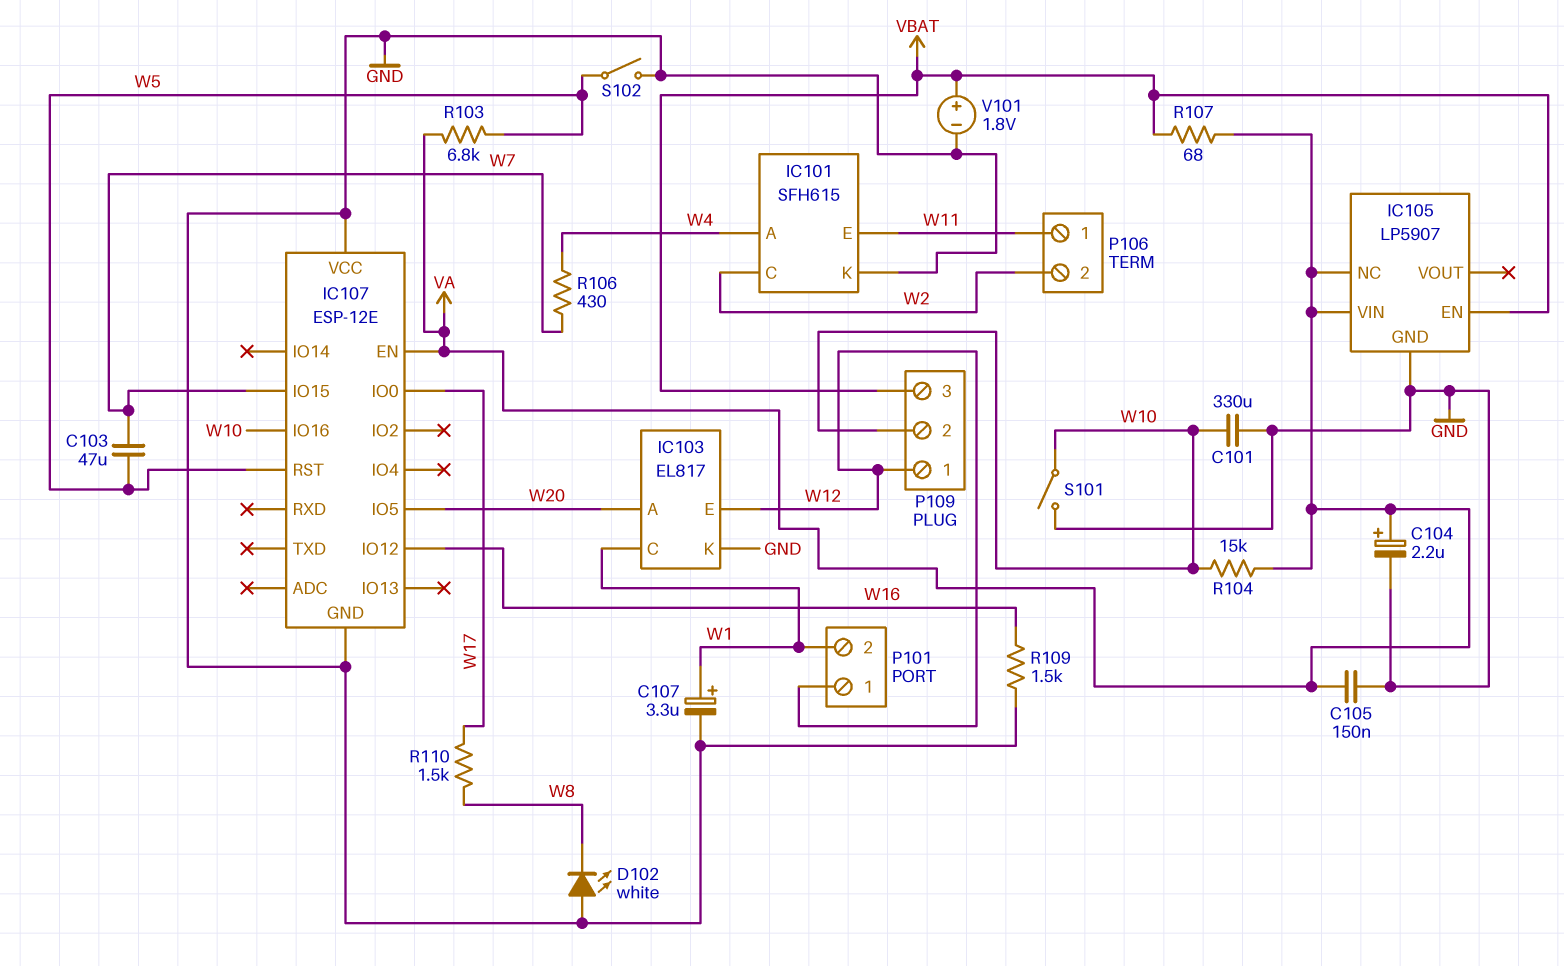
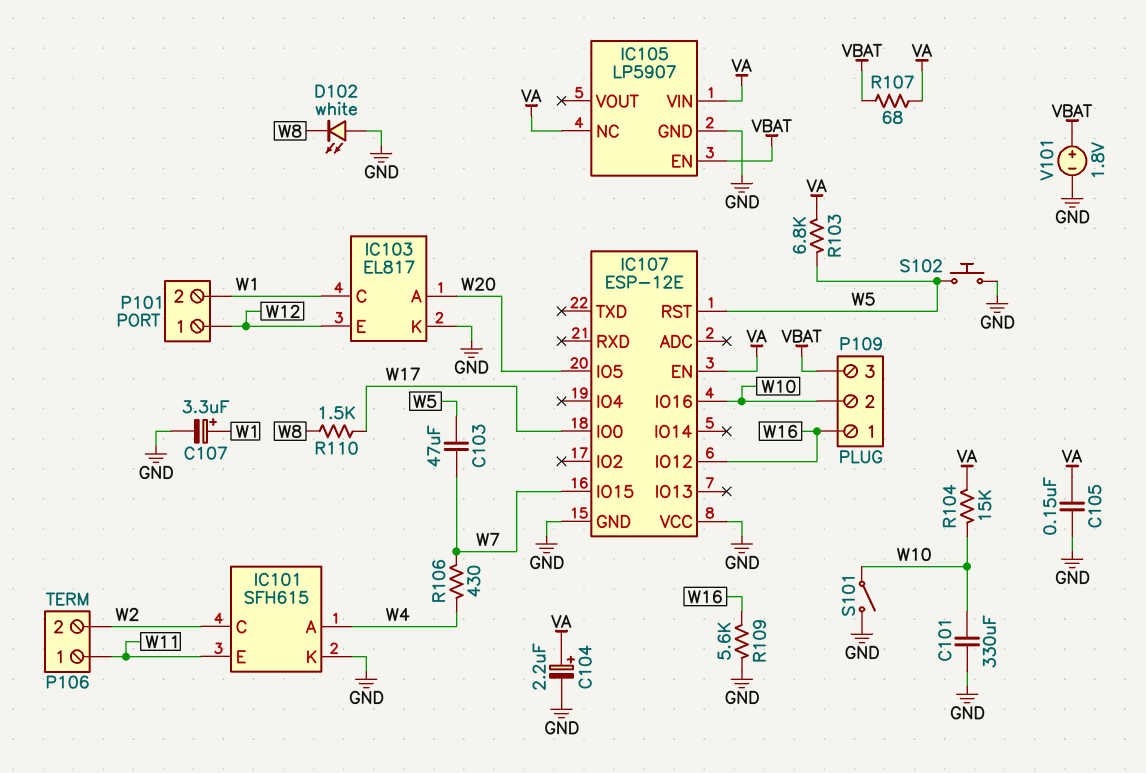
P109 pin 1: W12 -> W16
R109: 1.5k (GND, W16) -> 5.6k (GND, W16)
S102: switch (GND, W5) -> button (GND, W5)

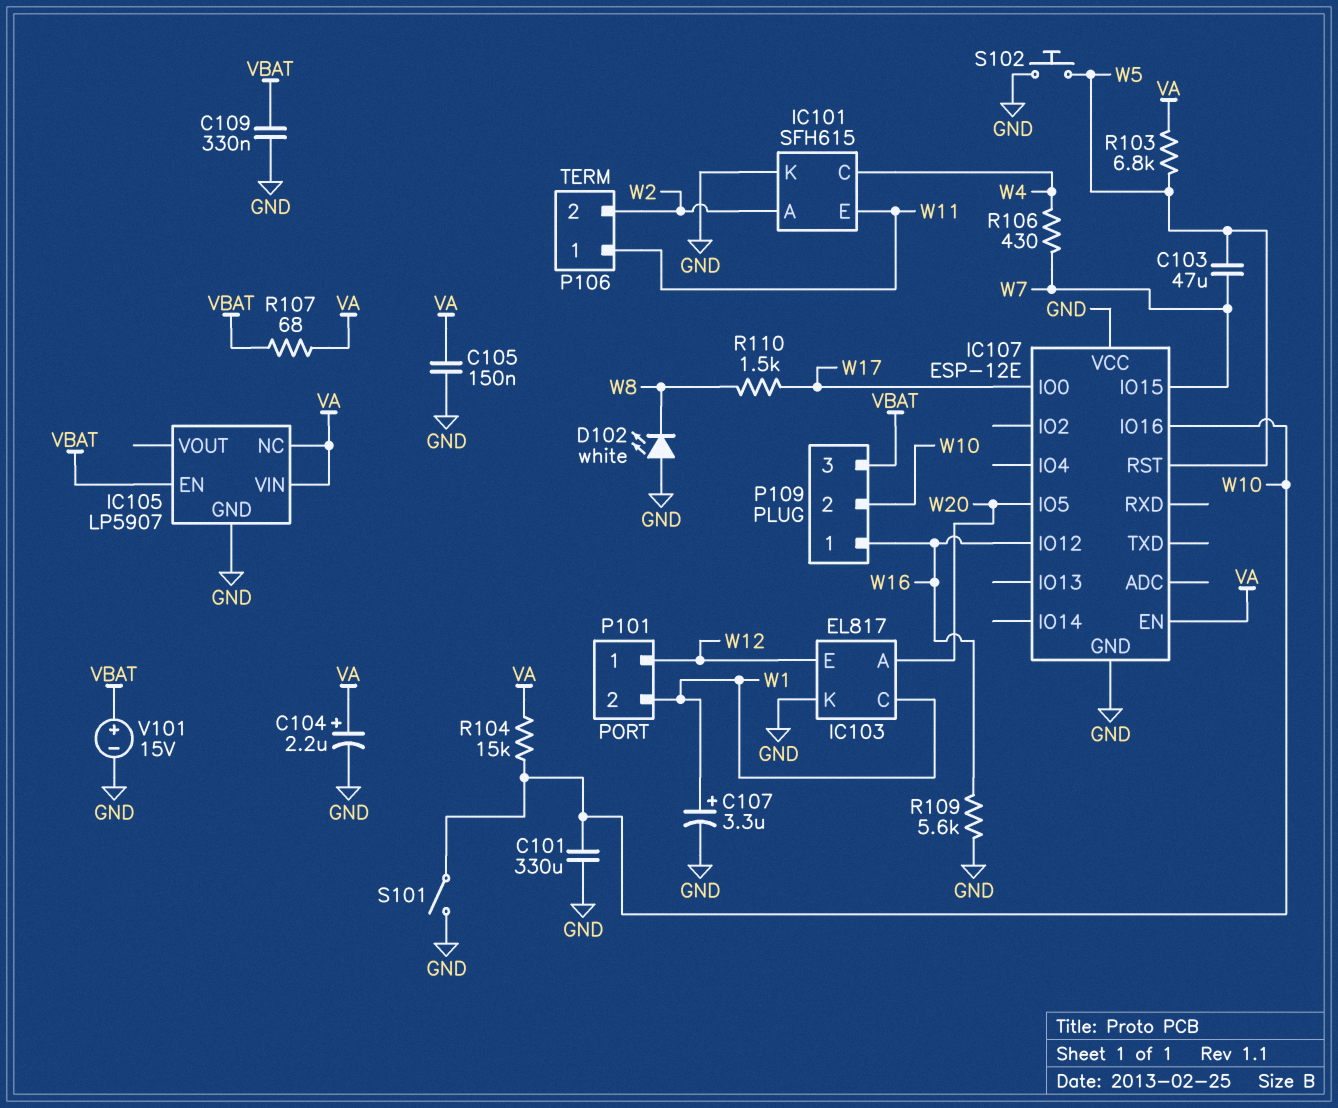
C109: none -> 330nF (GND, VBAT)
IC101 pin A: W4 -> W2
IC101 pin C: W2 -> W4
V101: 1.8V (plus VBAT, minus GND) -> 15V (plus VBAT, minus GND)

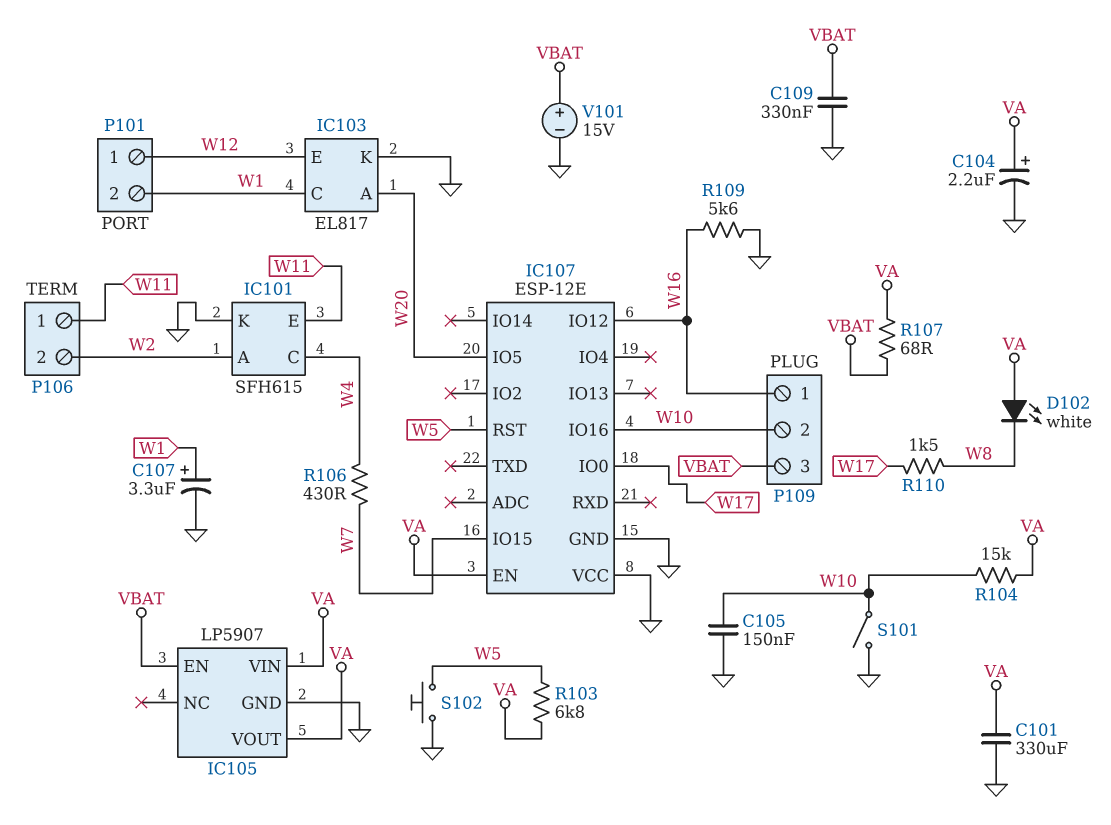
C101: 330uF (GND, W10) -> 330uF (GND, VA)
C103: 47uF (W5, W7) -> none
C105: 150nF (GND, VA) -> 150nF (GND, W10)
D102: LED white (A GND, K W8) -> LED white (A VA, K W8)
IC105 pin NC: VA -> none
IC105 pin VOUT: none -> VA

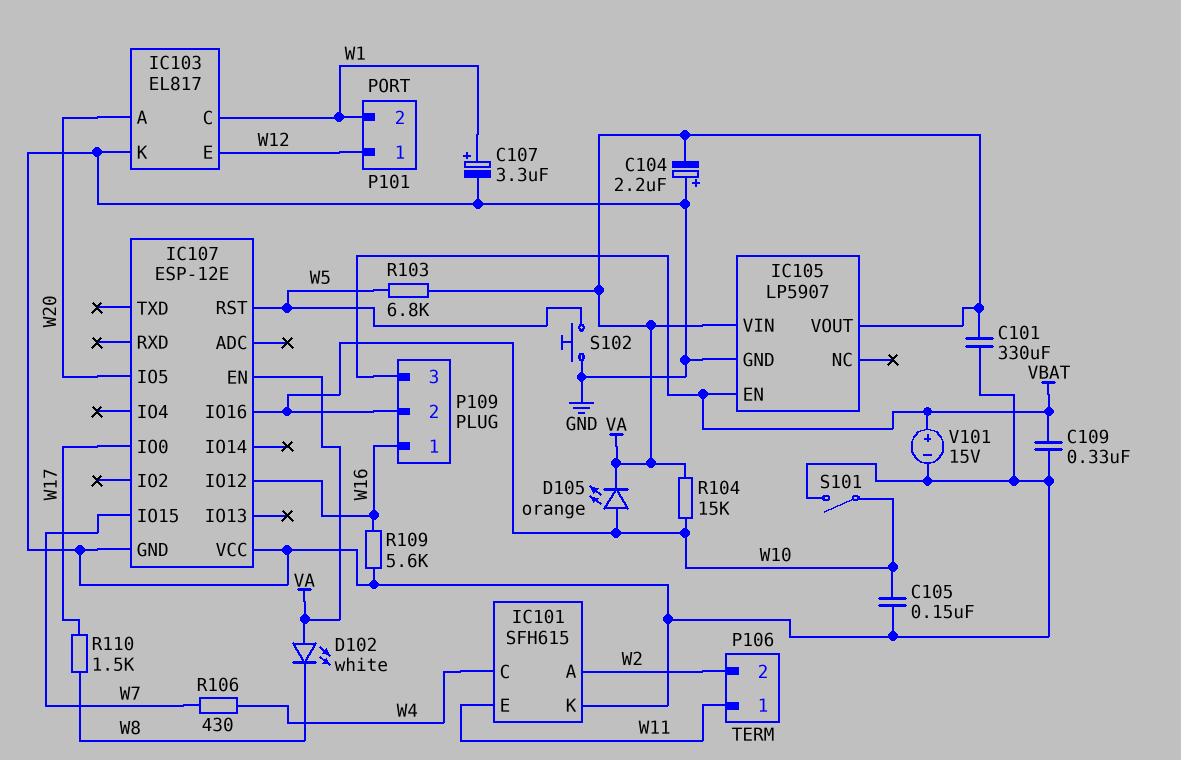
C104: 2.2uF (plus VA, minus GND) -> 2.2uF (plus GND, minus VA)
D105: none -> LED orange (A W10, K VA)
R107: 68 (VA, VBAT) -> none

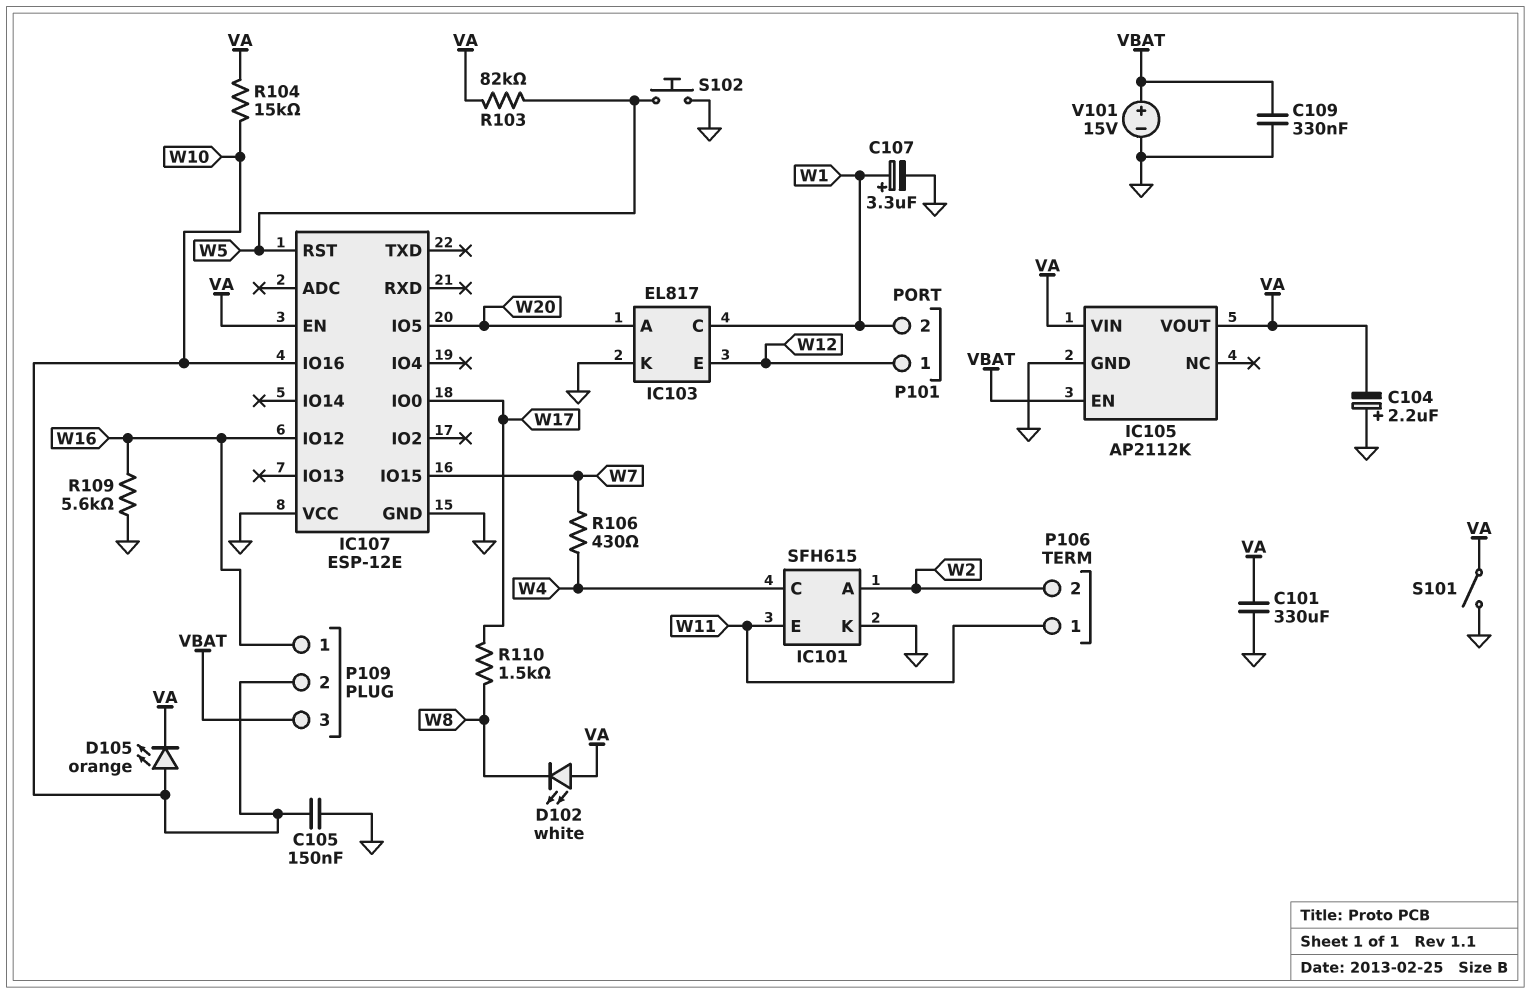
IC105: LP5907 -> AP2112K
R103: 6.8k (VA, W5) -> 82k (VA, W5)
S101: switch (GND, W10) -> switch (GND, VA)

